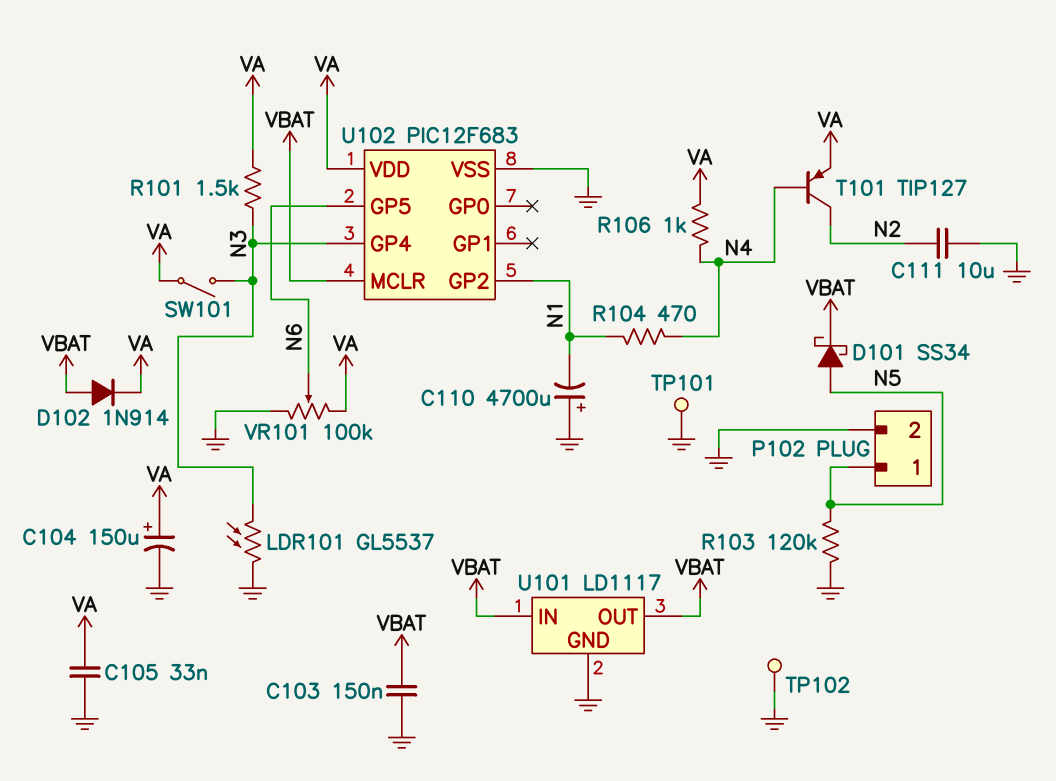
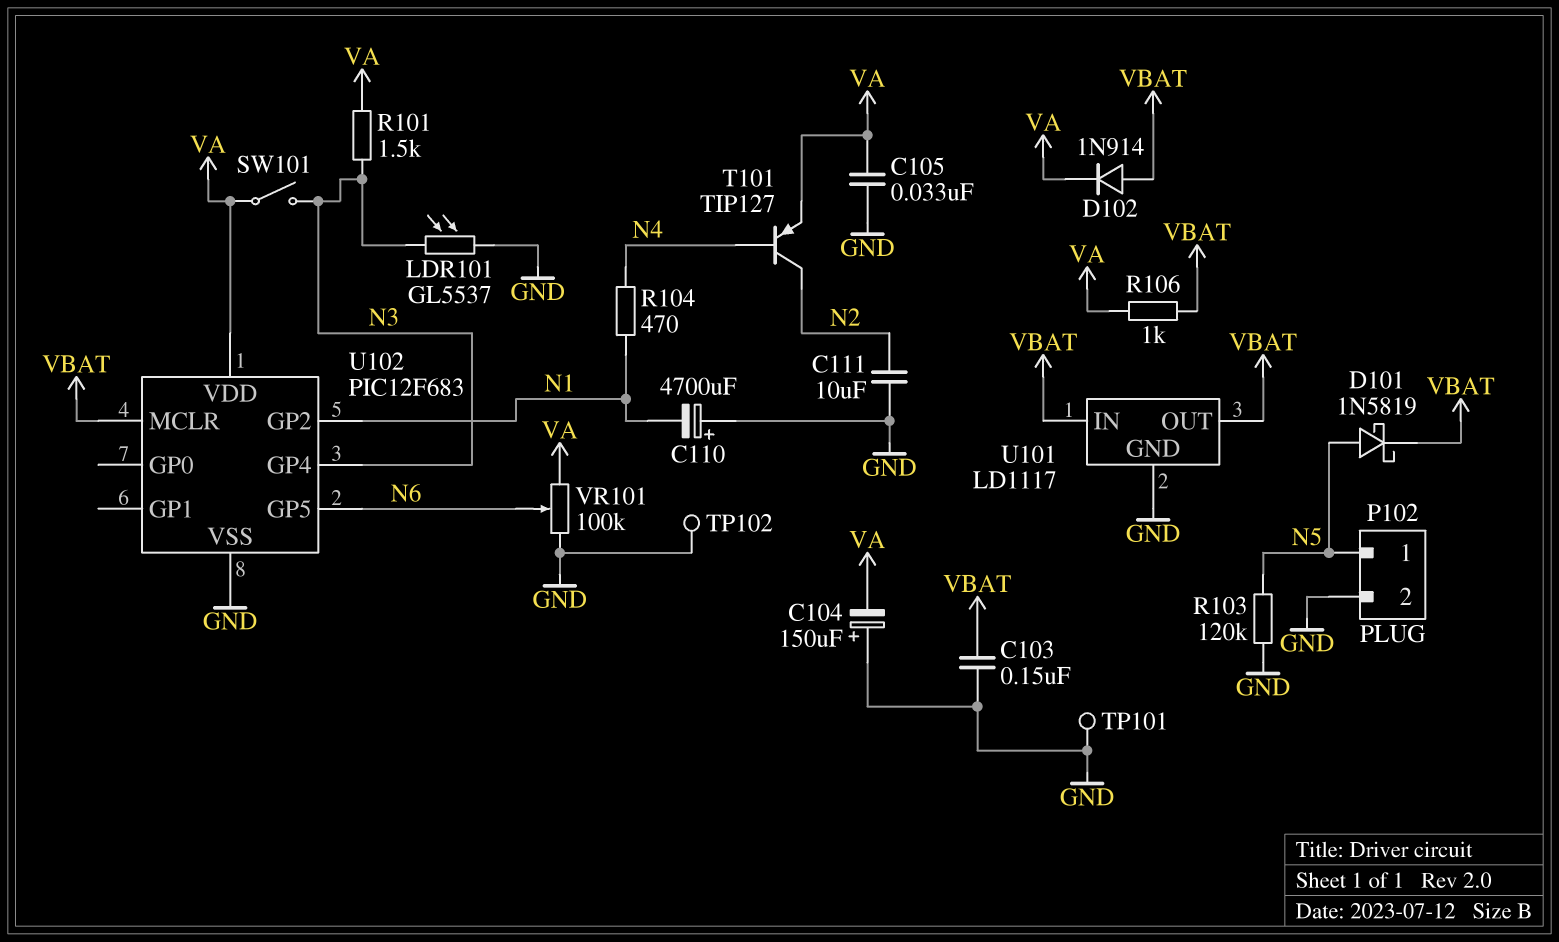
C104: 150uF (plus VA, minus GND) -> 150uF (plus GND, minus VA)
D101: schottky SS34 (A N5, K VBAT) -> schottky 1N5819 (A N5, K VBAT)
R106: 1k (N4, VA) -> 1k (VA, VBAT)

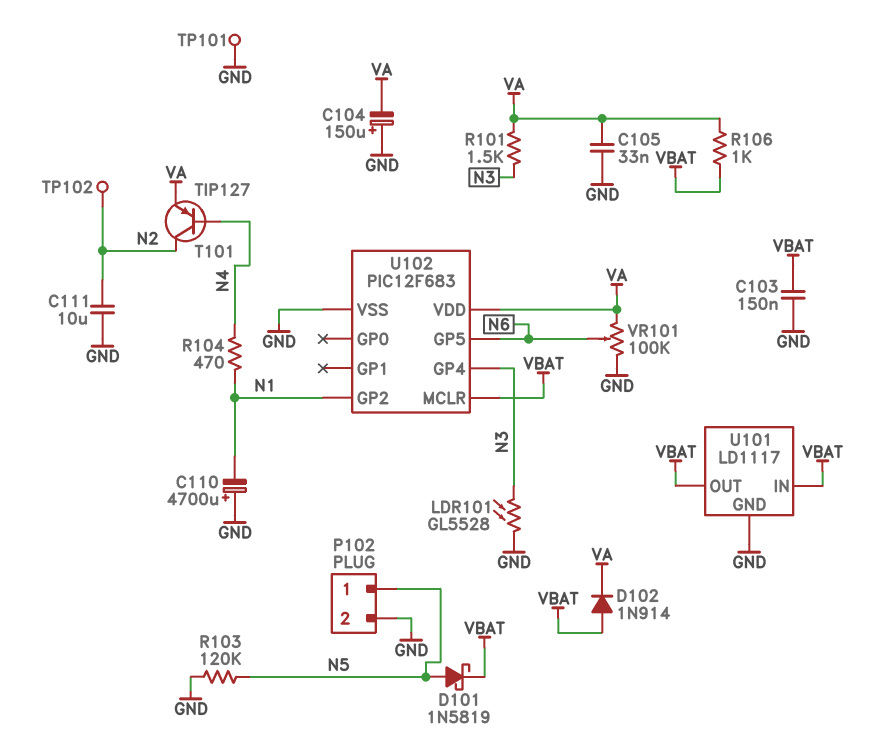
LDR101: GL5537 (GND, N3) -> GL5528 (GND, N3)
SW101: switch (N3, VA) -> none
TP102: test point (GND) -> test point (N2)

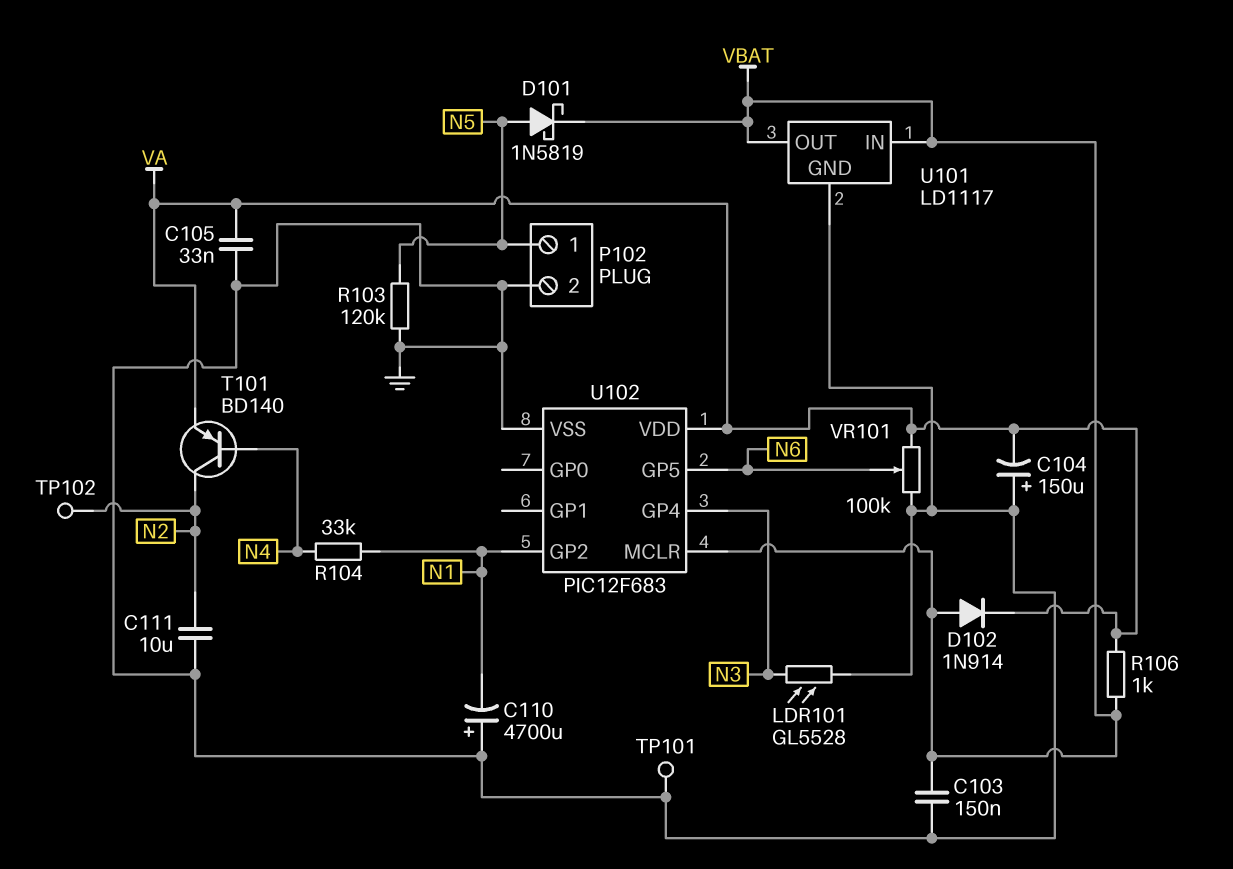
R101: 1.5k (N3, VA) -> none
R104: 470 (N1, N4) -> 33k (N1, N4)
T101: PNP TIP127 (B N4, C N2, E VA) -> PNP BD140 (B N4, C N2, E VA)

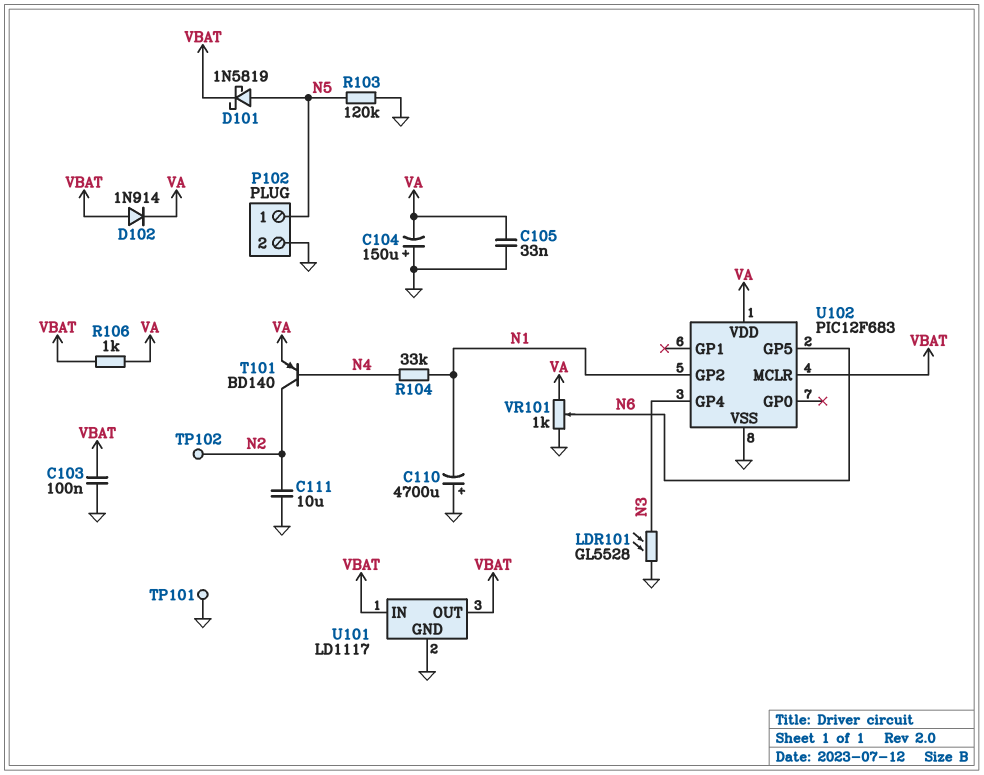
C103: 150nF (GND, VBAT) -> 100nF (GND, VBAT)
VR101: 100k (GND, VA, wiper N6) -> 1k (GND, VA, wiper N6)

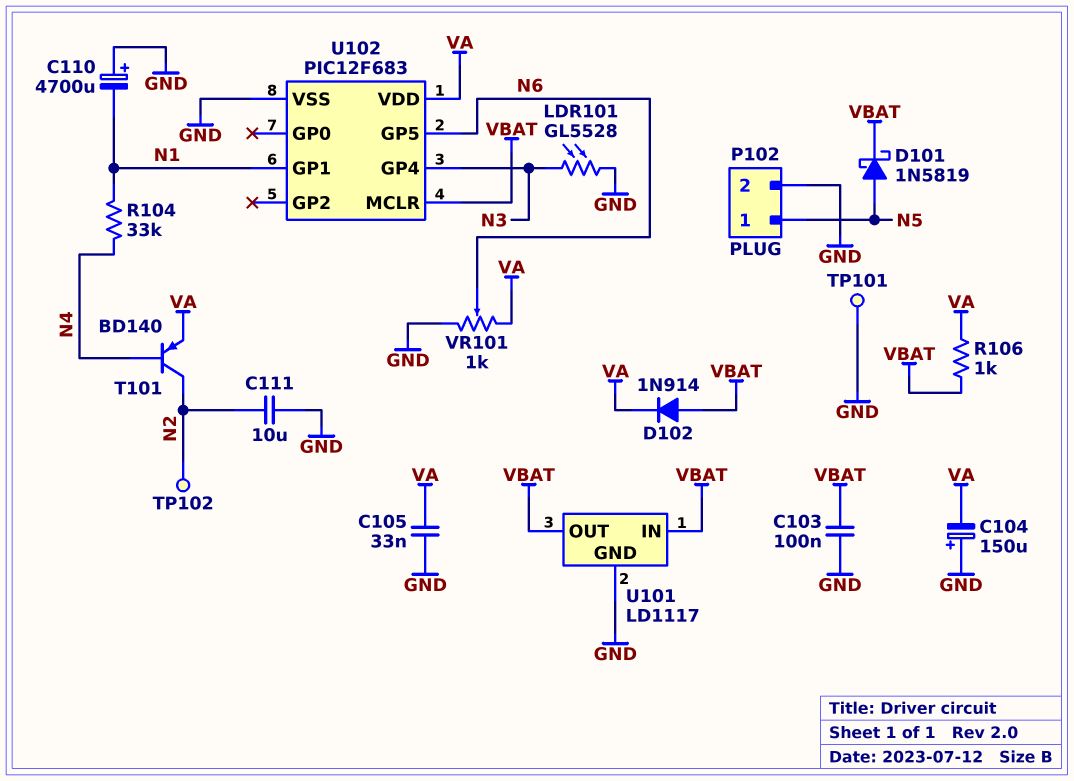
R103: 120k (GND, N5) -> none
U102 pin GP1: none -> N1
U102 pin GP2: N1 -> none

